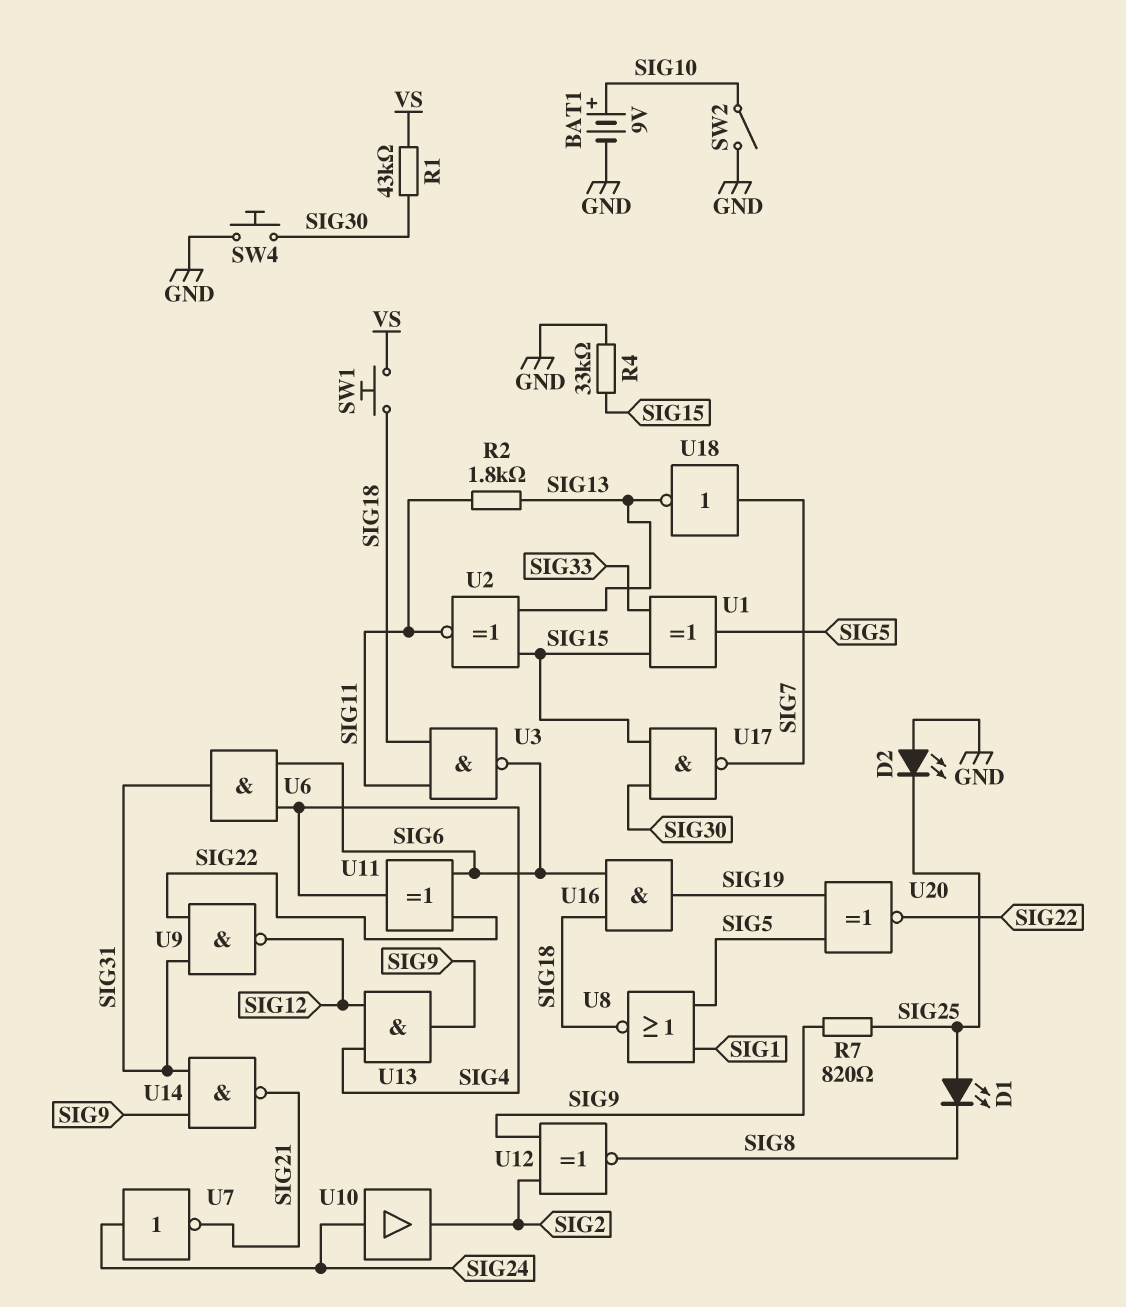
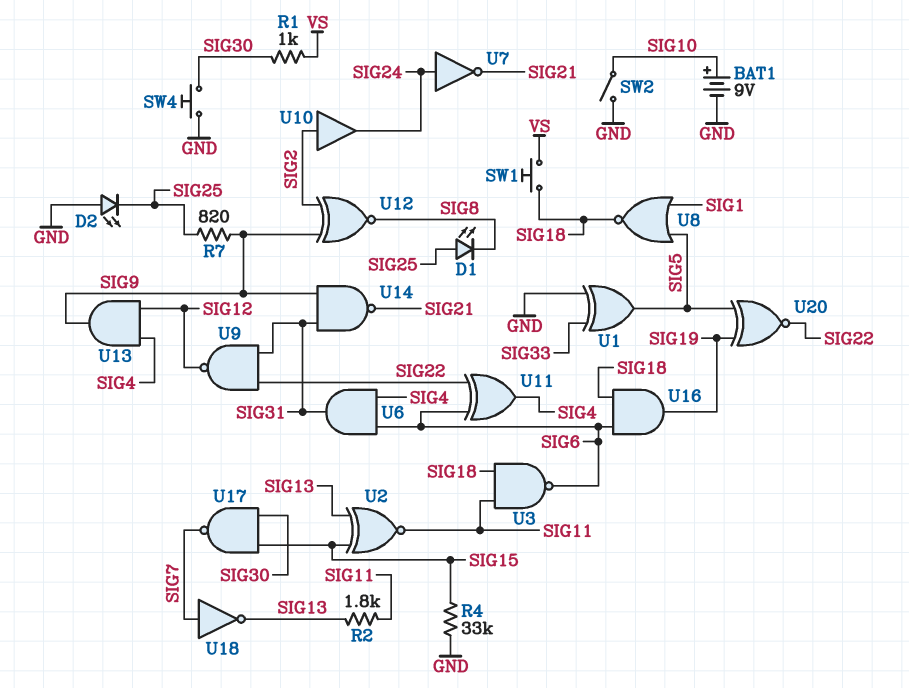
R1: 43k (SIG30, VS) -> 1k (SIG30, VS)
U1: XOR (in SIG15, in SIG33, out SIG5) -> XOR (in GND, in SIG33, out SIG5)
U10: buffer (in SIG24, out SIG2) -> buffer (in SIG2, out SIG24)

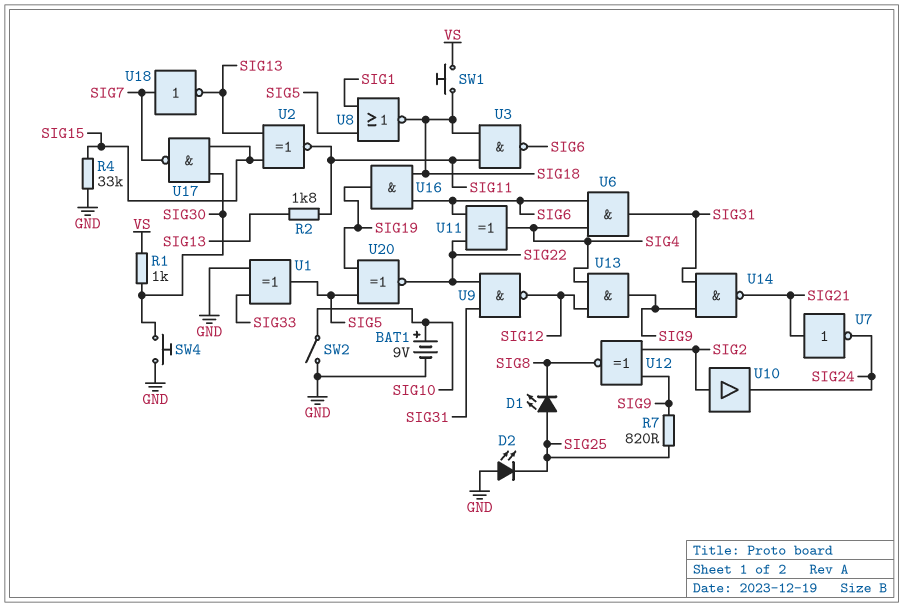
U7: NOT (in SIG24, out SIG21) -> NOT (in SIG21, out SIG24)

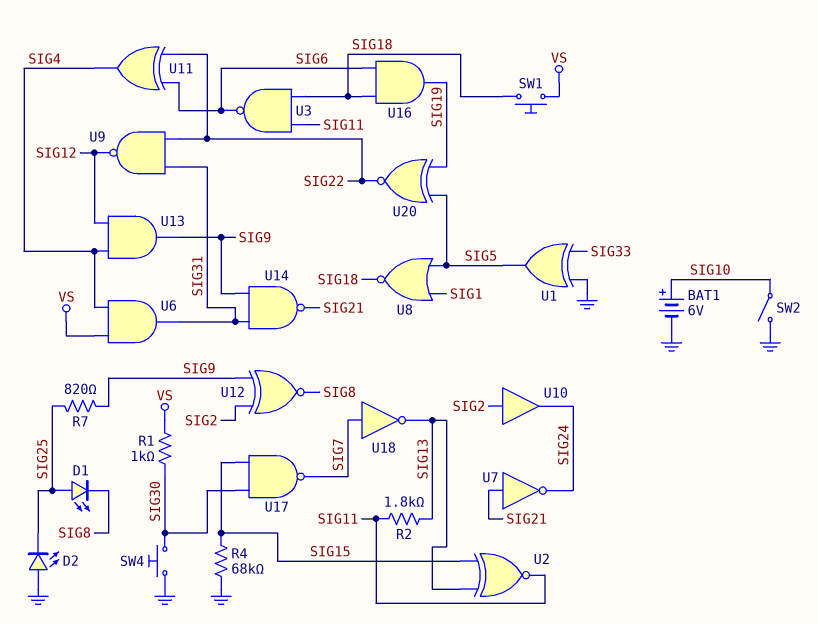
BAT1: 9V (plus SIG10, minus GND) -> 6V (plus SIG10, minus GND)
R4: 33k (GND, SIG15) -> 68k (GND, SIG15)
U6: AND (in SIG4, in SIG6, out SIG31) -> AND (in SIG4, in VS, out SIG31)

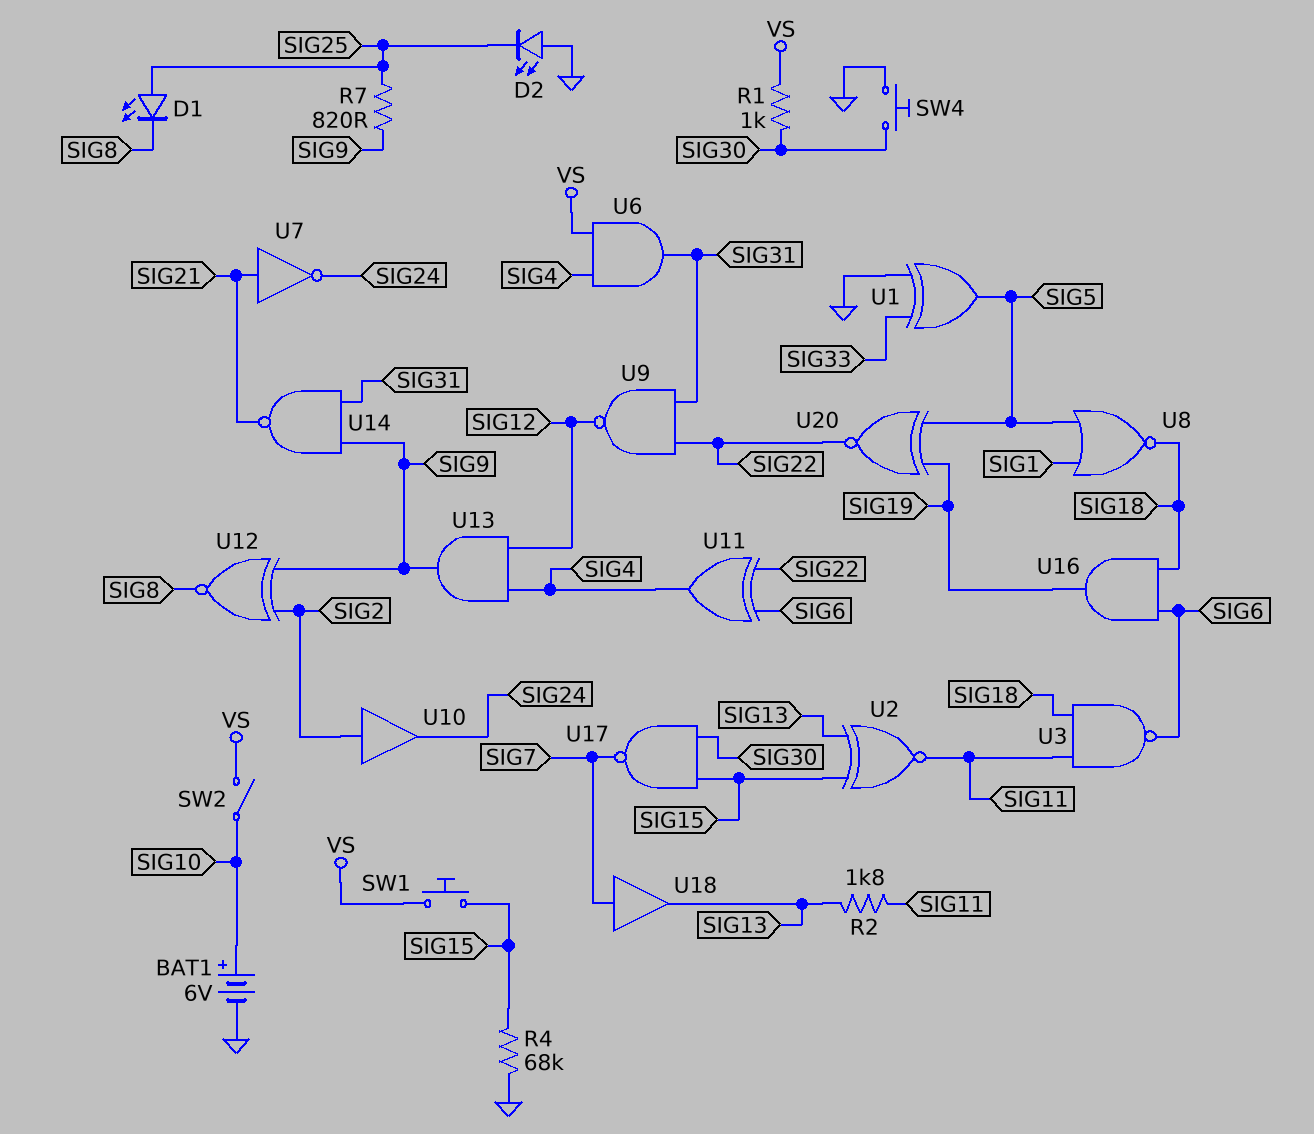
SW1: button (SIG18, VS) -> button (SIG15, VS)
SW2: switch (GND, SIG10) -> switch (SIG10, VS)
U18: NOT (in SIG7, out SIG13) -> buffer (in SIG7, out SIG13)

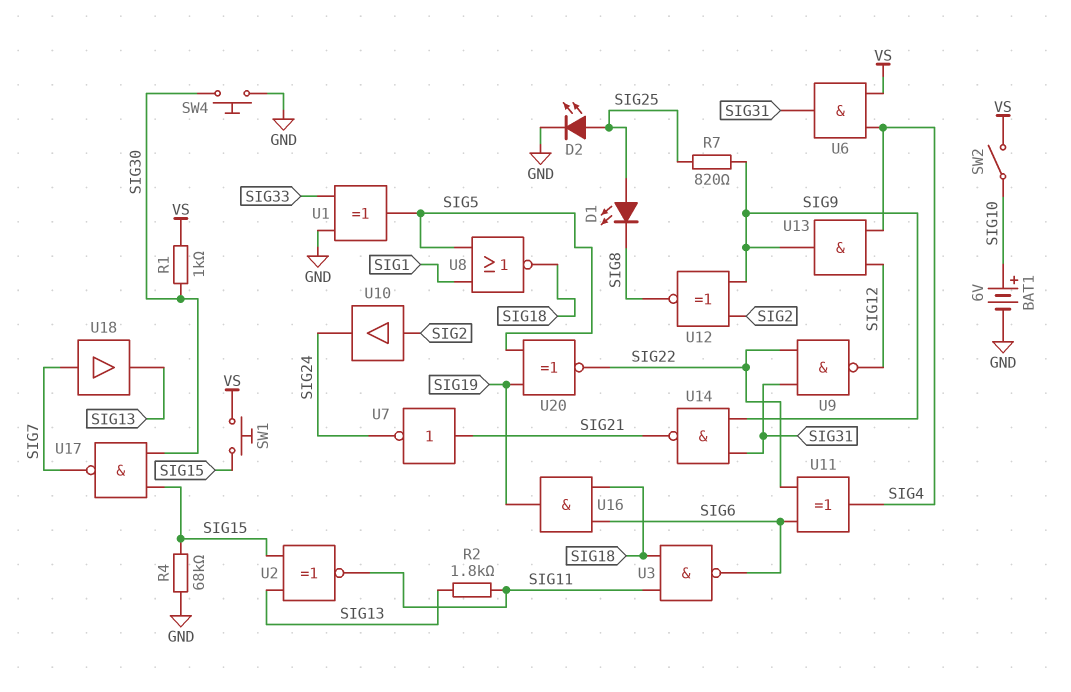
D2: LED (A GND, K SIG25) -> LED (A SIG25, K GND)

